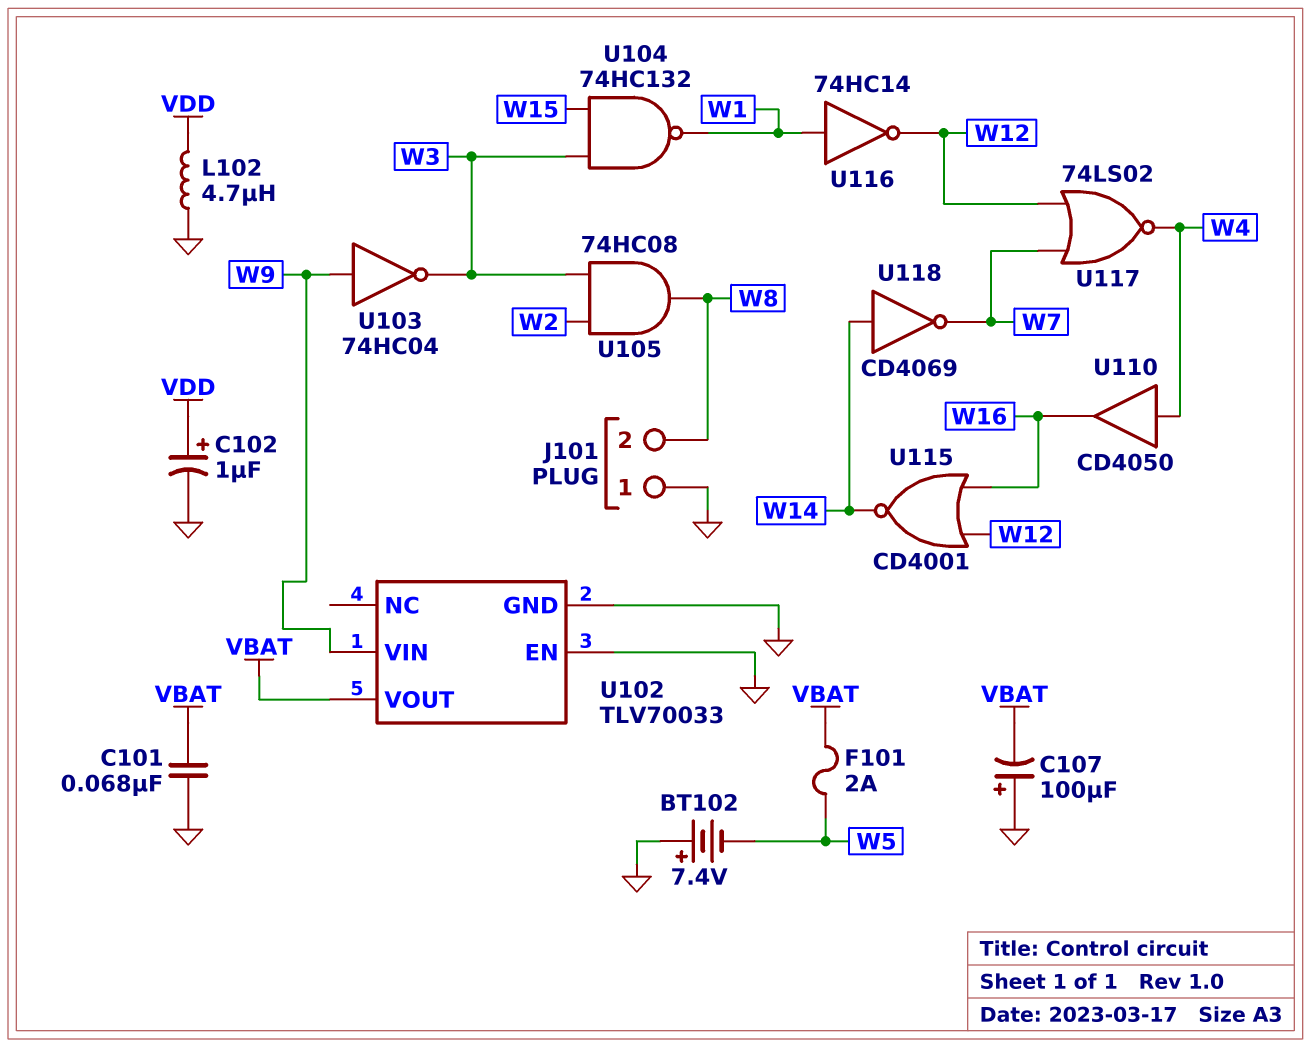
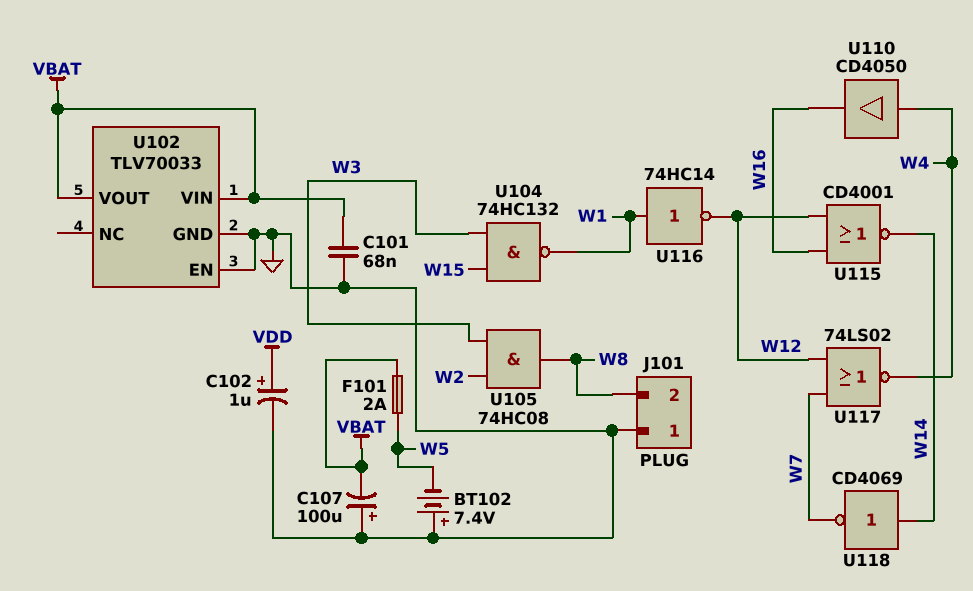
L102: 4.7uH (GND, VDD) -> none
U102 pin VIN: W9 -> VBAT
U103: NOT 74HC04 (in W9, out W3) -> none

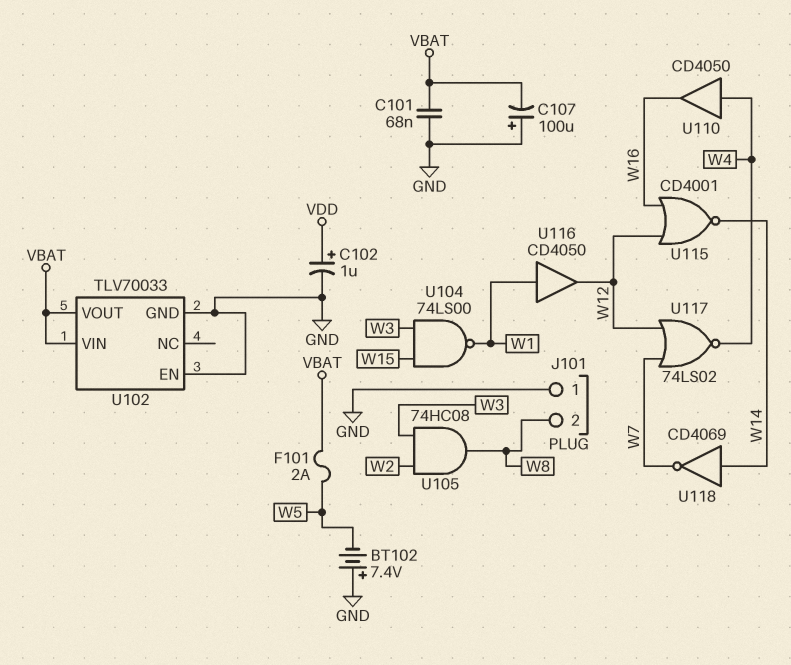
U104: NAND 74HC132 (in W3, in W15, out W1) -> NAND 74LS00 (in W3, in W15, out W1)
U116: NOT 74HC14 (in W1, out W12) -> buffer CD4050 (in W1, out W12)

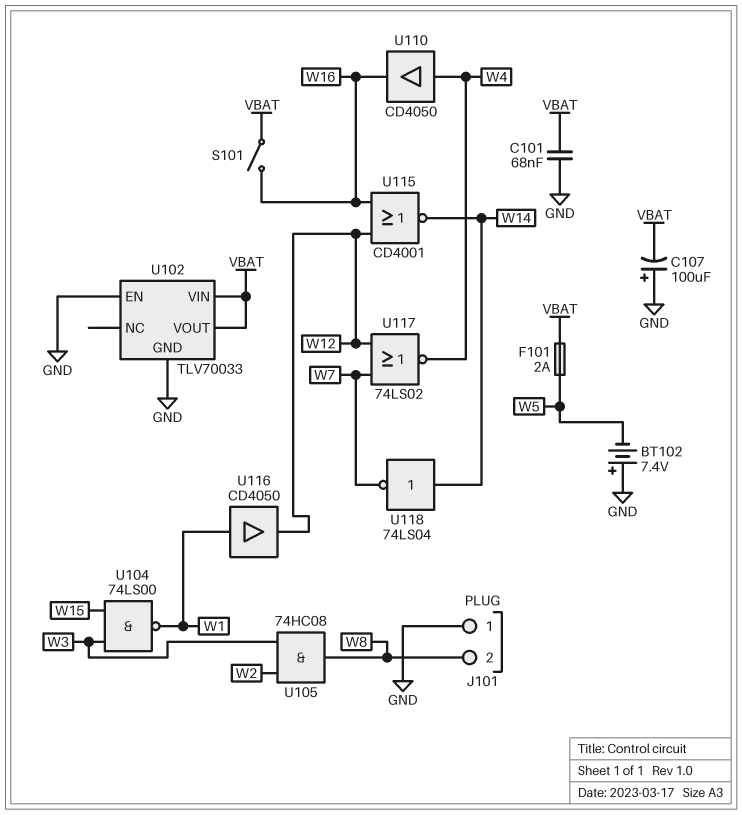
C102: 1uF (plus VDD, minus GND) -> none
S101: none -> switch (VBAT, W16)
U118: NOT CD4069 (in W14, out W7) -> NOT 74LS04 (in W14, out W7)

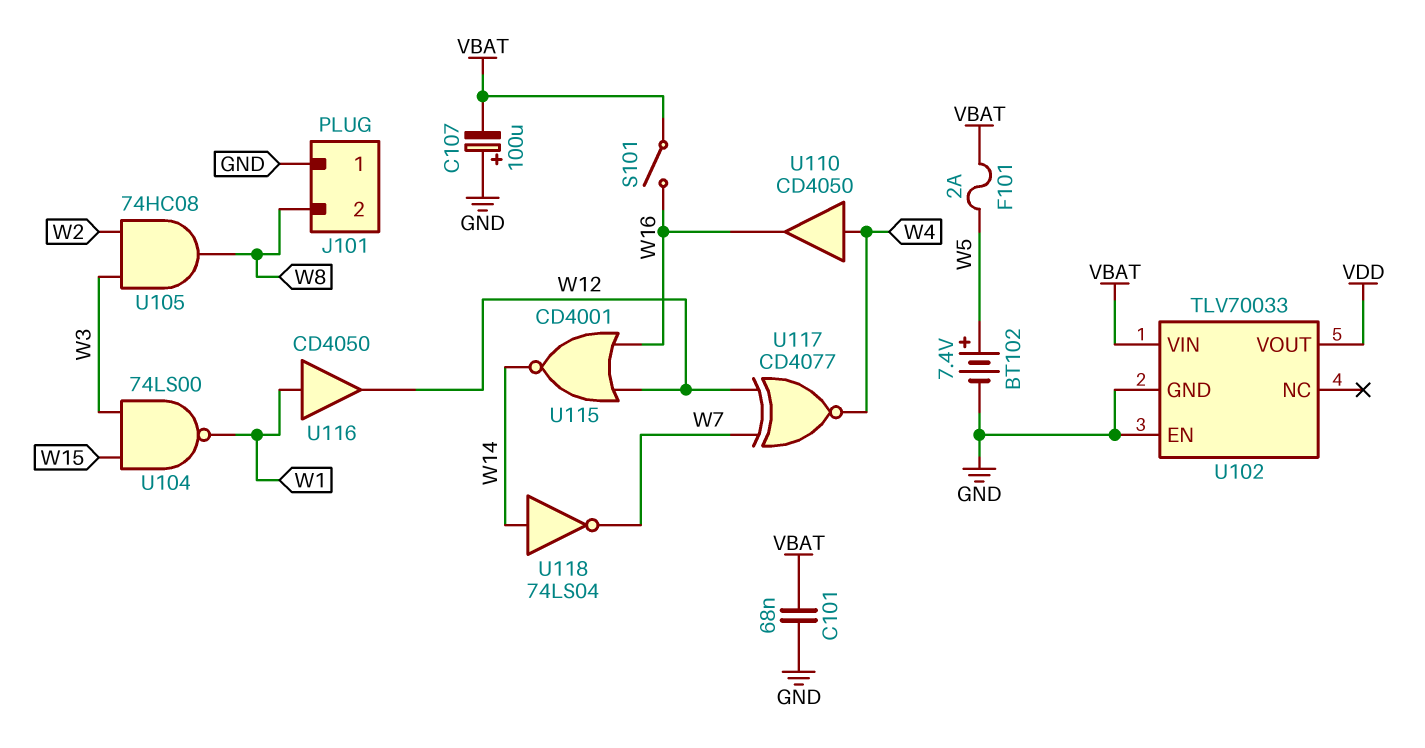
BT102: 7.4V (plus GND, minus W5) -> 7.4V (plus W5, minus GND)
U102 pin VOUT: VBAT -> VDD
U117: NOR 74LS02 (in W7, in W12, out W4) -> XNOR CD4077 (in W7, in W12, out W4)

